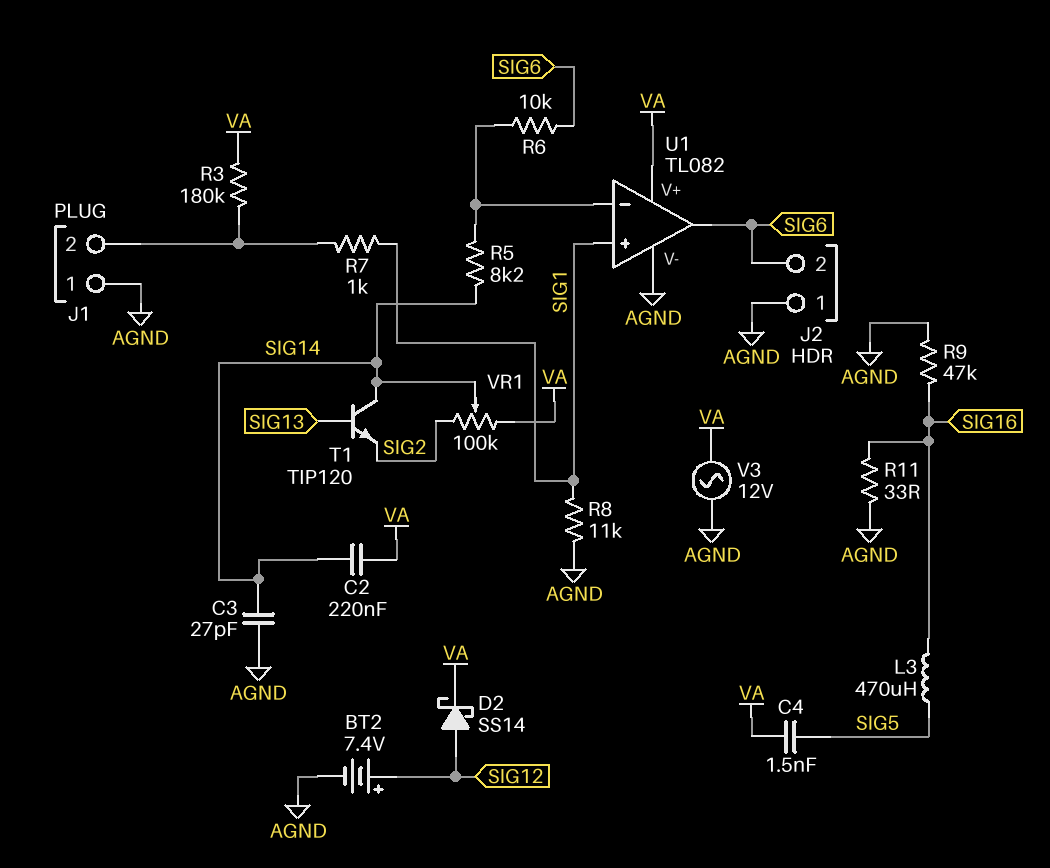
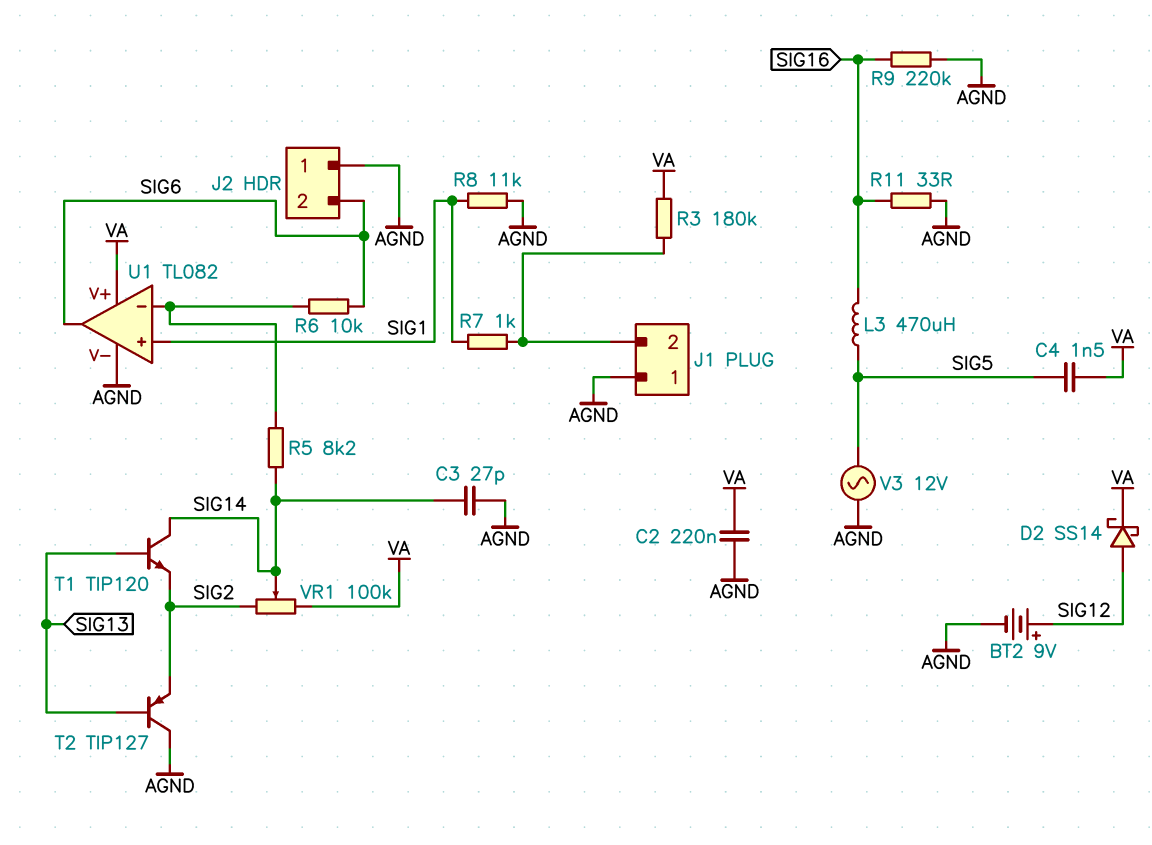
BT2: 7.4V (plus SIG12, minus AGND) -> 9V (plus SIG12, minus AGND)
C2: 220nF (SIG14, VA) -> 220nF (AGND, VA)
R9: 47k (AGND, SIG16) -> 220k (AGND, SIG16)
T2: none -> PNP TIP127 (B SIG13, C AGND, E SIG2)
V3: AC 12V (AGND, VA) -> AC 12V (AGND, SIG5)

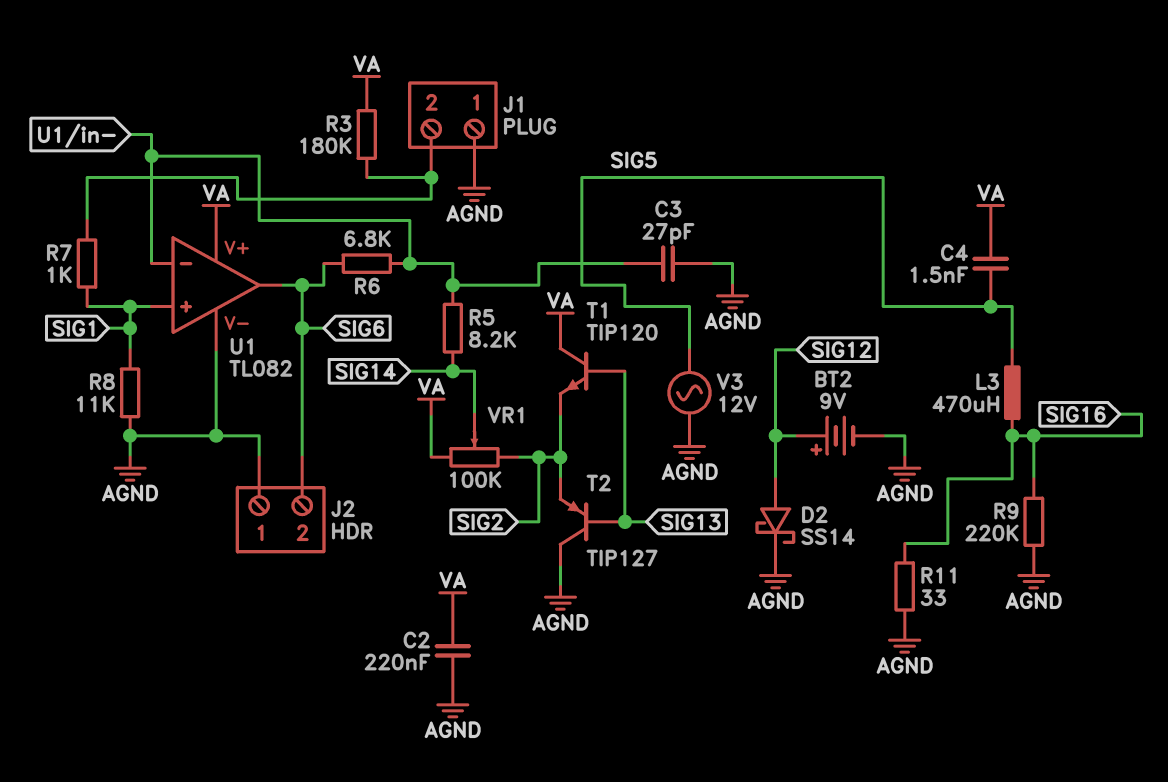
C3: 27pF (AGND, SIG14) -> 27pF (AGND, U1/in-)
D2: schottky SS14 (A SIG12, K VA) -> schottky SS14 (A SIG12, K AGND)
R6: 10k (SIG6, U1/in-) -> 6.8k (SIG6, U1/in-)
T1: NPN TIP120 (B SIG13, C SIG14, E SIG2) -> NPN TIP120 (B SIG13, C VA, E SIG2)

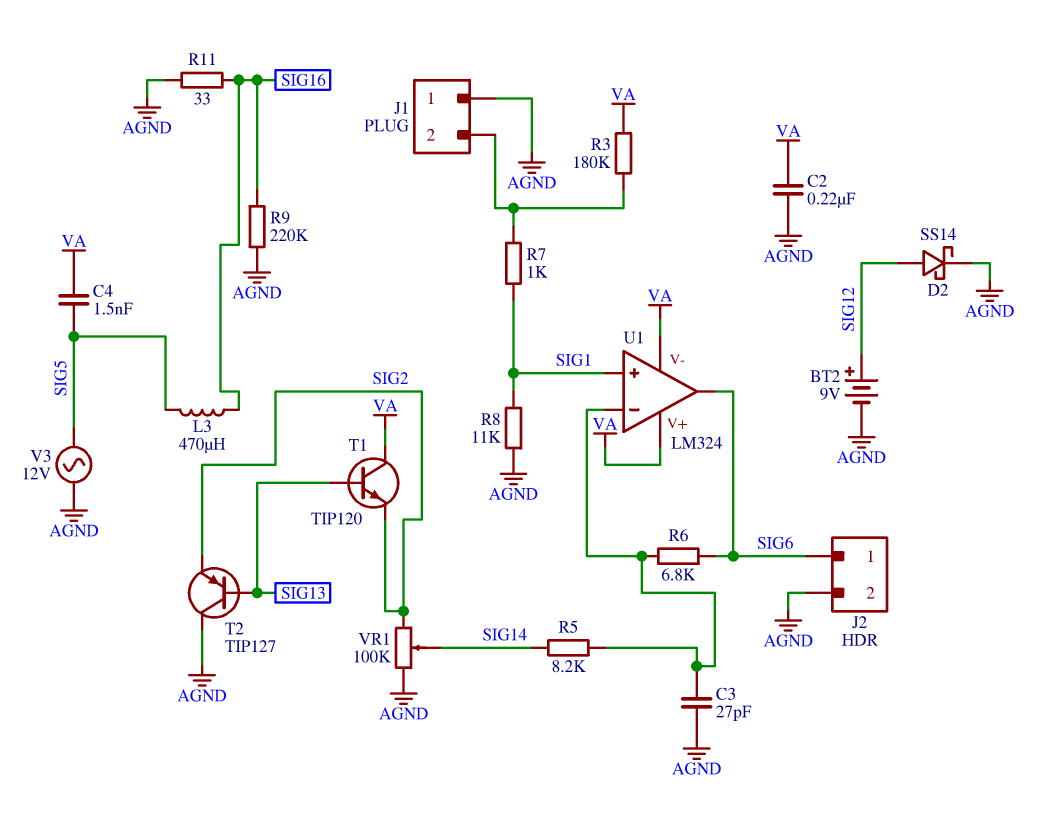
J2 pin 1: AGND -> SIG6
J2 pin 2: SIG6 -> AGND
U1: TL082 -> LM324
U1 pin V-: AGND -> VA
VR1: 100k (SIG2, VA, wiper SIG14) -> 100k (AGND, SIG2, wiper SIG14)

